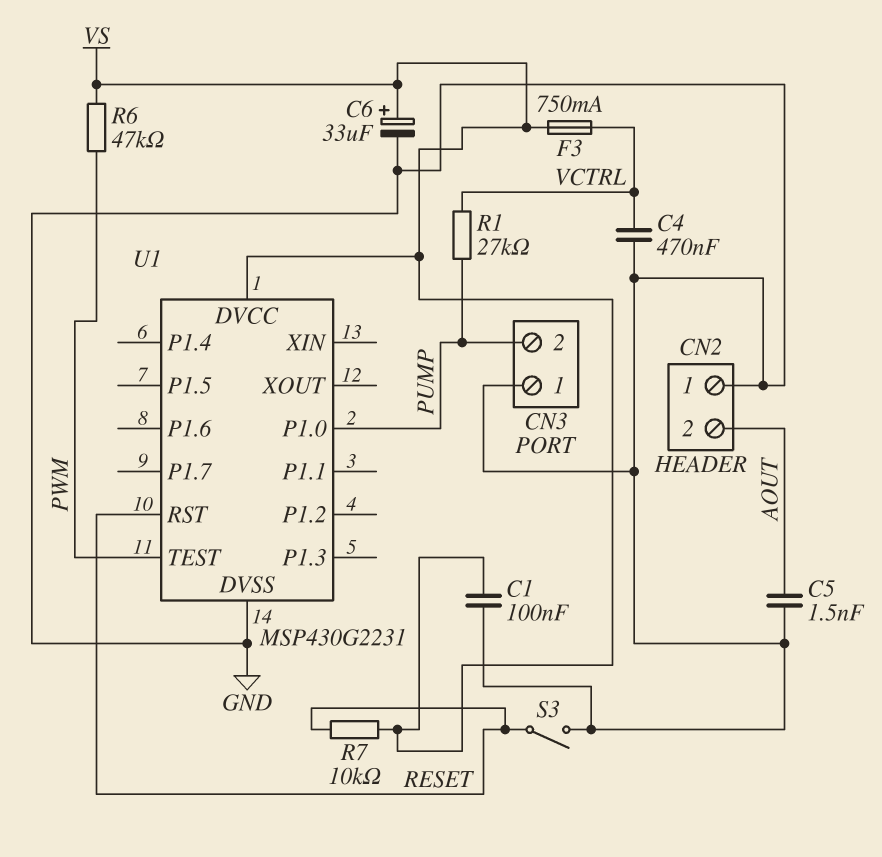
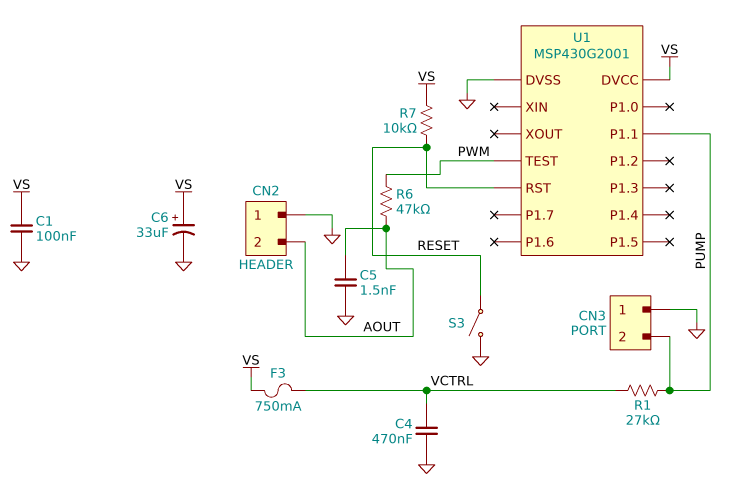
R6: 47k (PWM, VS) -> 47k (AOUT, PWM)
U1: MSP430G2231 -> MSP430G2001
U1 pin P1.0: PUMP -> none
U1 pin P1.1: none -> PUMP

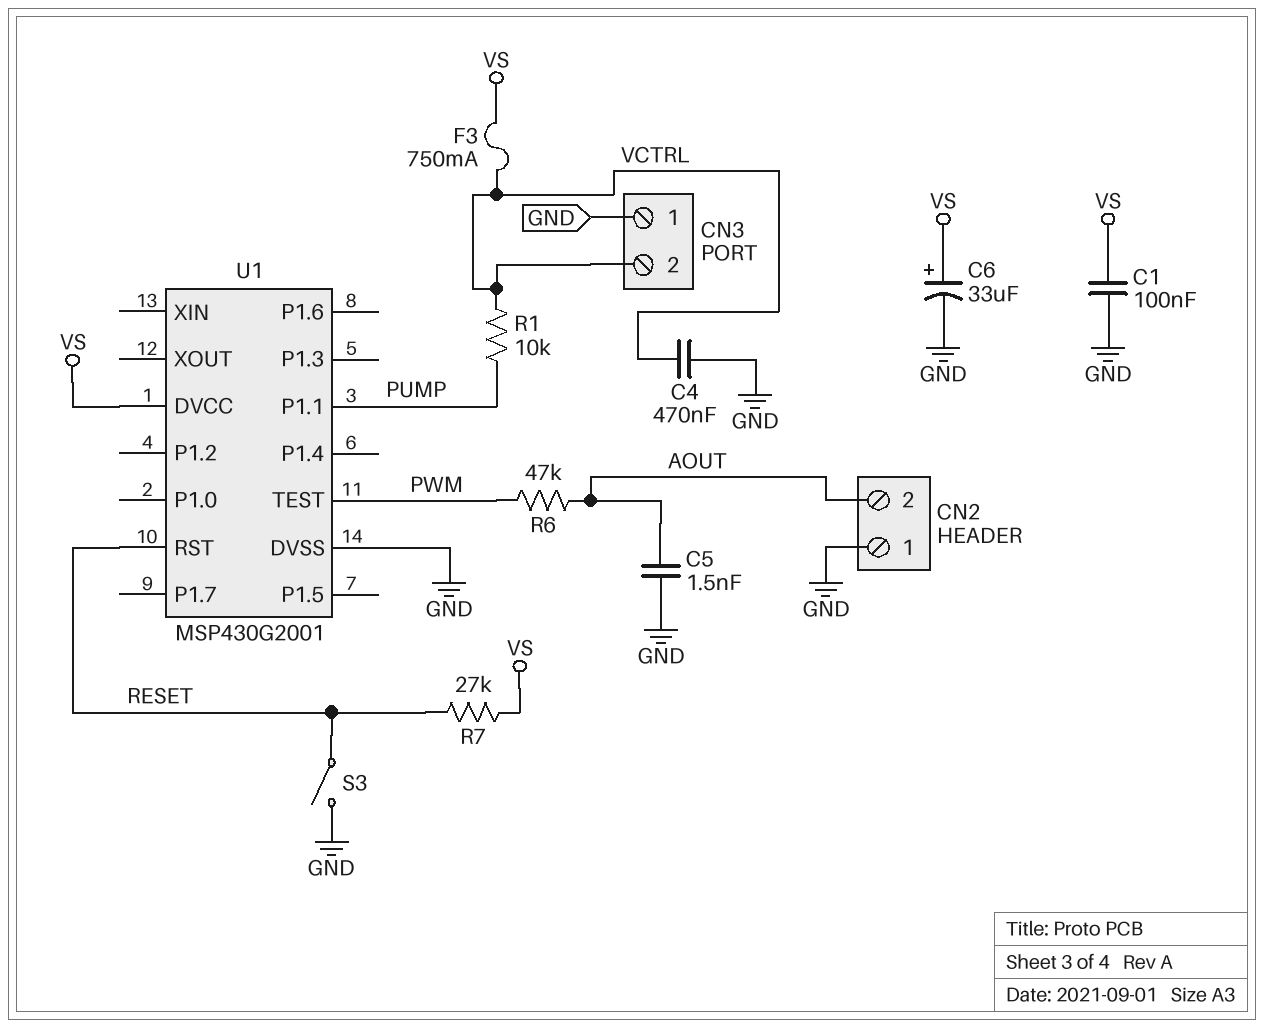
CN3 pin 2: PUMP -> VCTRL
R1: 27k (PUMP, VCTRL) -> 10k (PUMP, VCTRL)
R7: 10k (RESET, VS) -> 27k (RESET, VS)

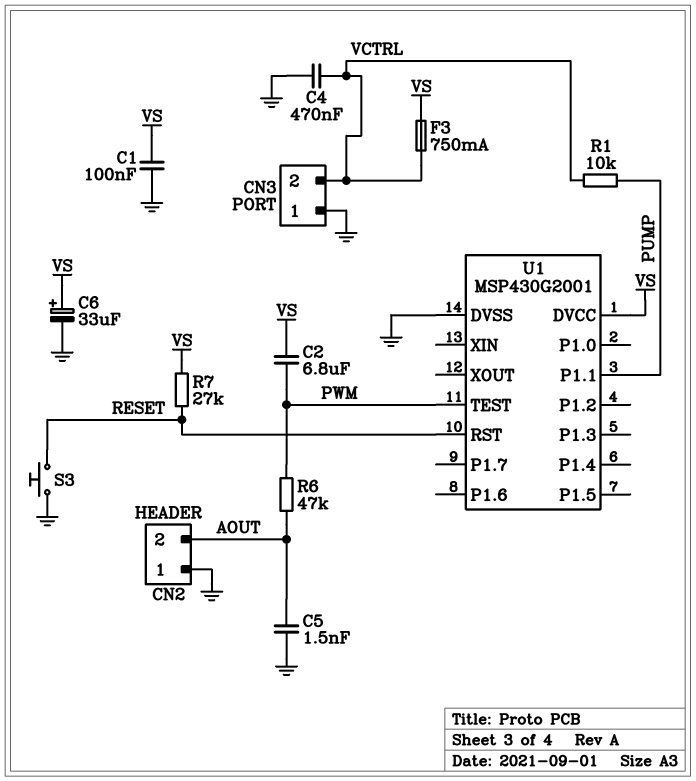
C2: none -> 6.8uF (PWM, VS)
S3: switch (GND, RESET) -> button (GND, RESET)

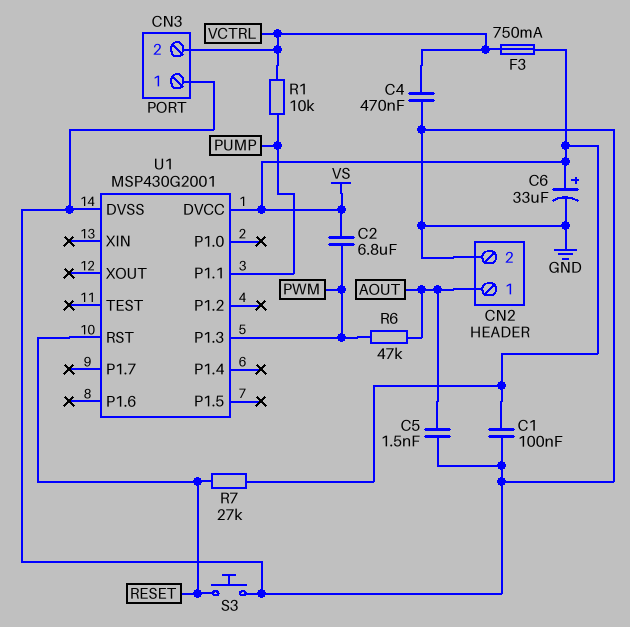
CN2 pin 1: GND -> AOUT
CN2 pin 2: AOUT -> GND
U1 pin P1.3: none -> PWM
U1 pin TEST: PWM -> none

